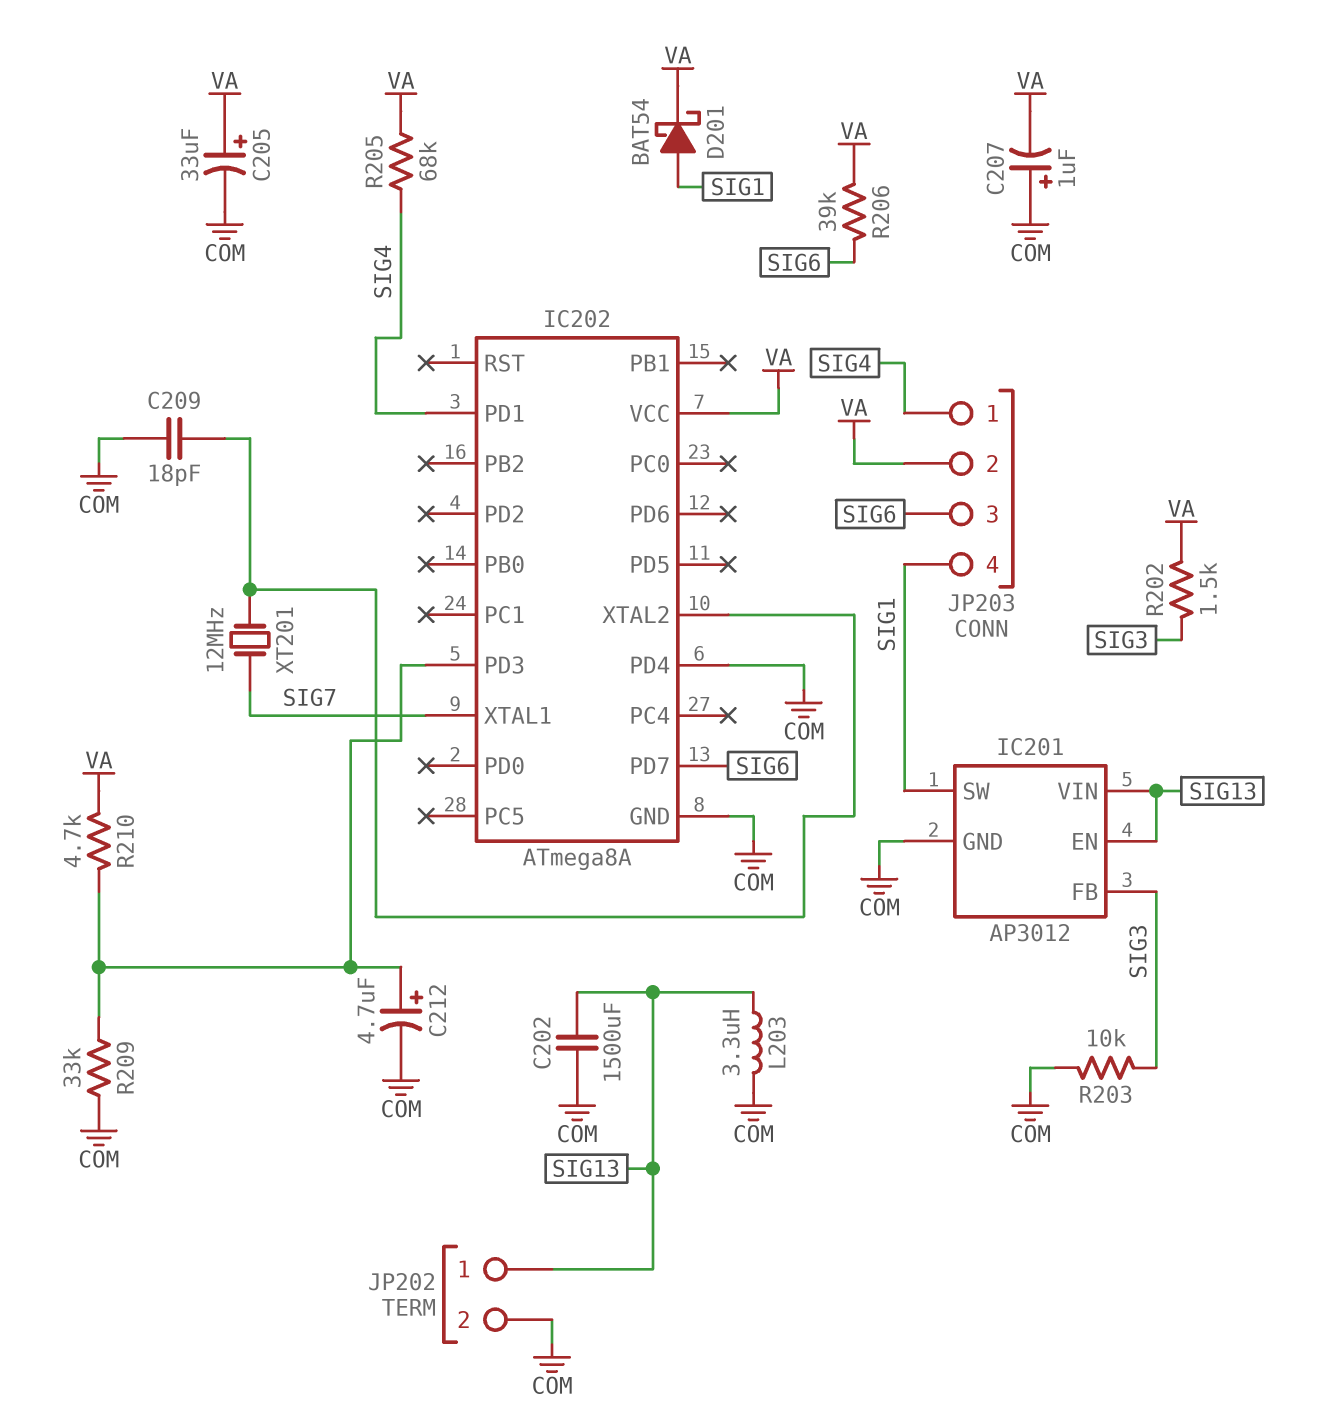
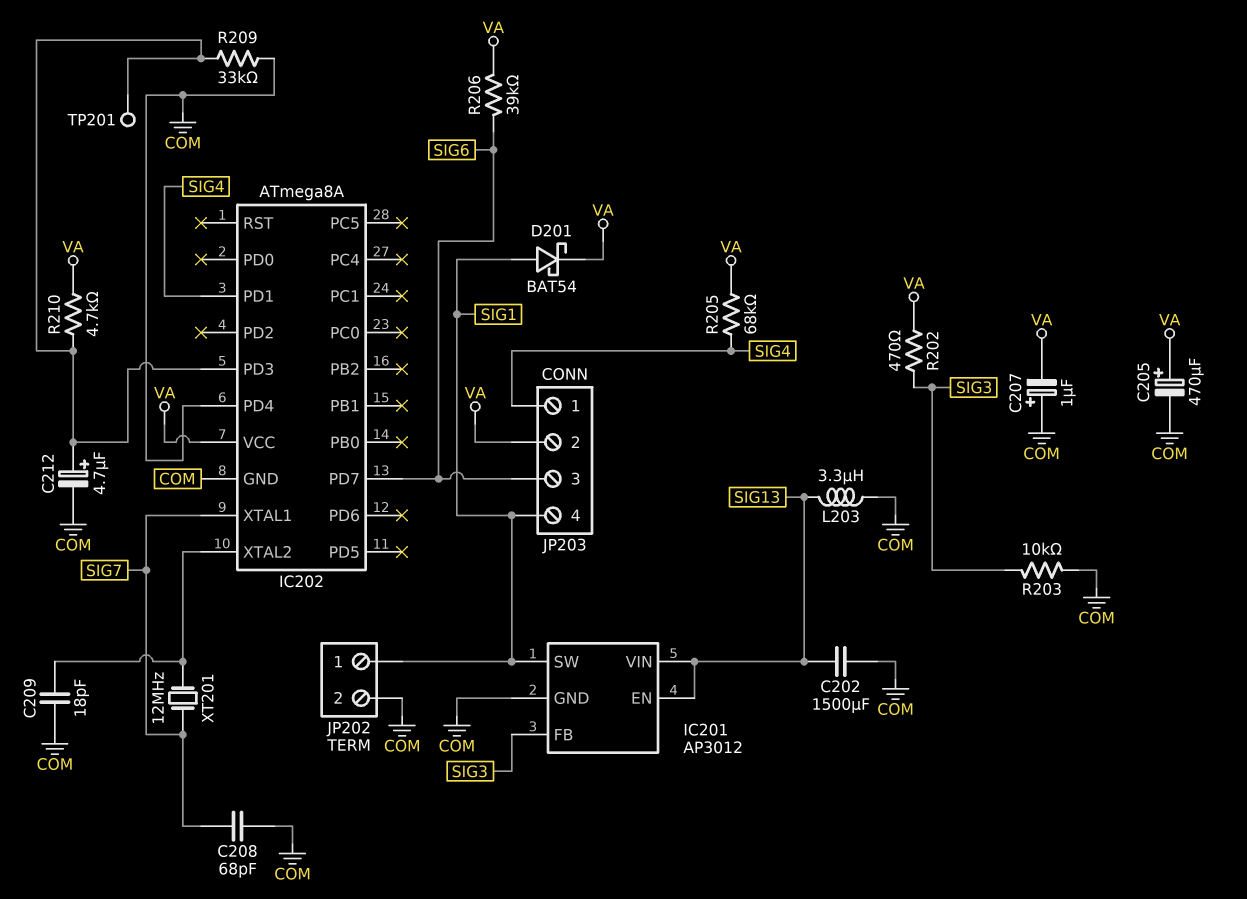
C205: 33uF (plus VA, minus COM) -> 470uF (plus VA, minus COM)
C208: none -> 68pF (COM, SIG7)
JP202 pin 1: SIG13 -> SIG1
R202: 1.5k (SIG3, VA) -> 470 (SIG3, VA)
TP201: none -> test point (IC202/PD3)

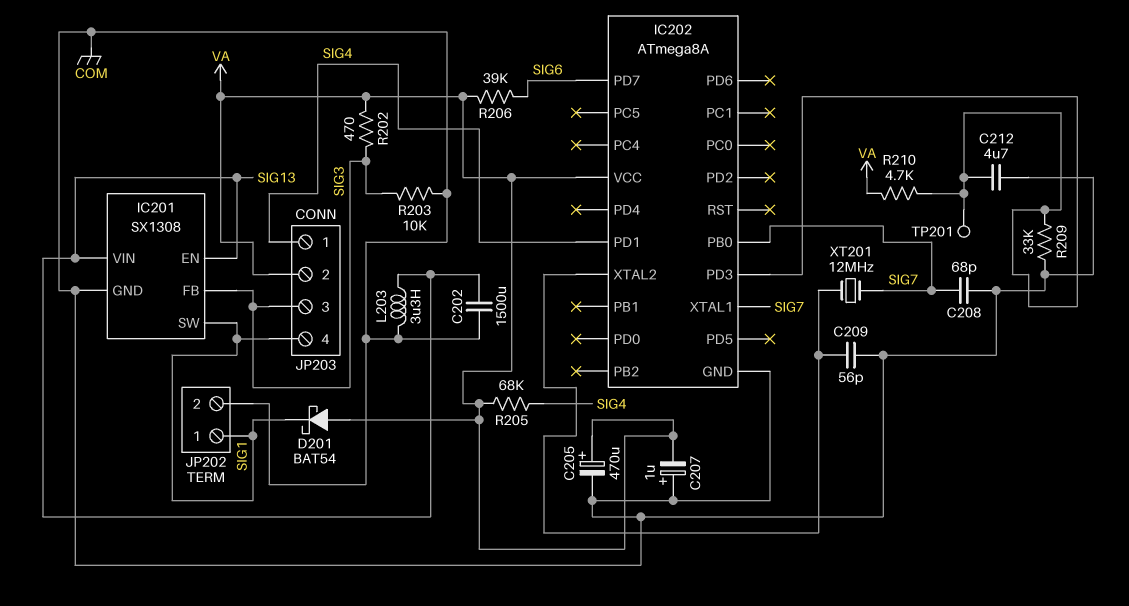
C209: 18pF (COM, IC202/XTAL2) -> 56pF (COM, IC202/XTAL2)
C212: 4.7uF (plus IC202/PD3, minus COM) -> 4.7uF (COM, IC202/PD3)
D201: schottky BAT54 (A SIG1, K VA) -> schottky BAT54 (A VA, K SIG1)
IC201: AP3012 -> SX1308
IC202 pin PB0: none -> SIG7
IC202 pin PD4: COM -> none
JP203 pin 3: SIG6 -> SIG3

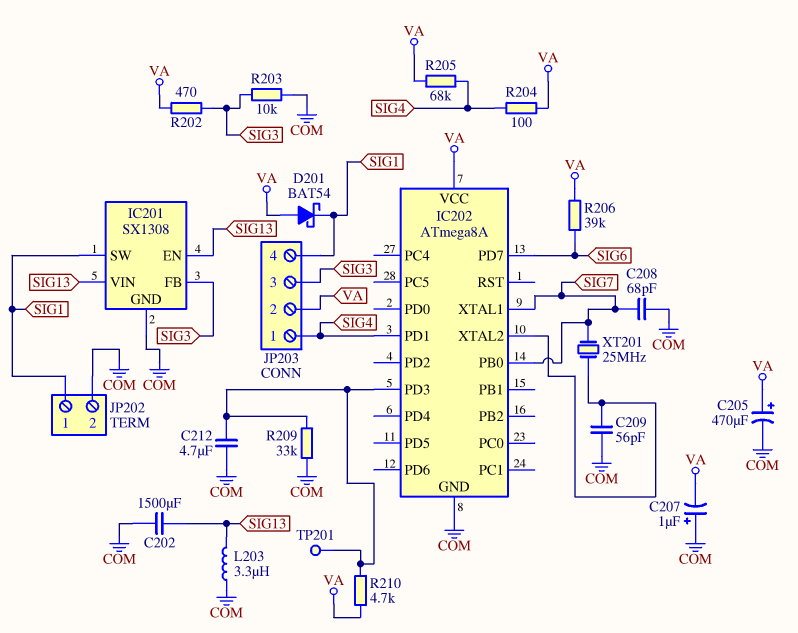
R204: none -> 100 (SIG4, VA)
XT201: 12MHz (IC202/XTAL2, SIG7) -> 25MHz (IC202/XTAL2, SIG7)

